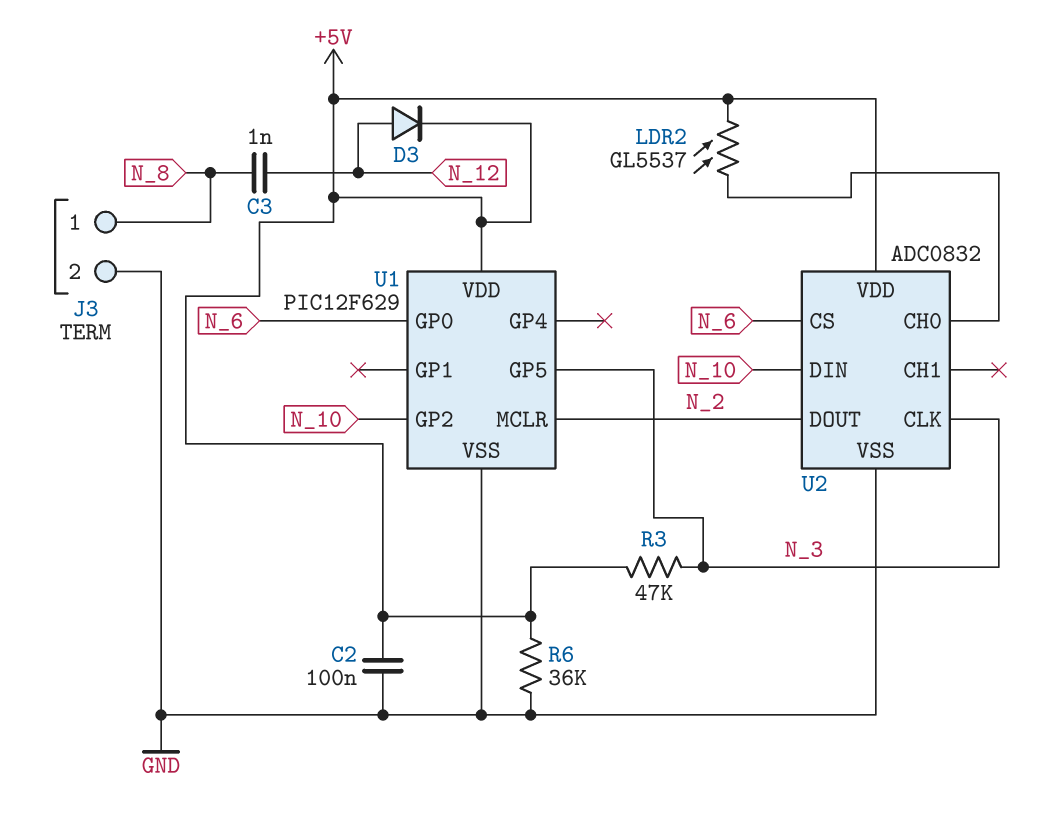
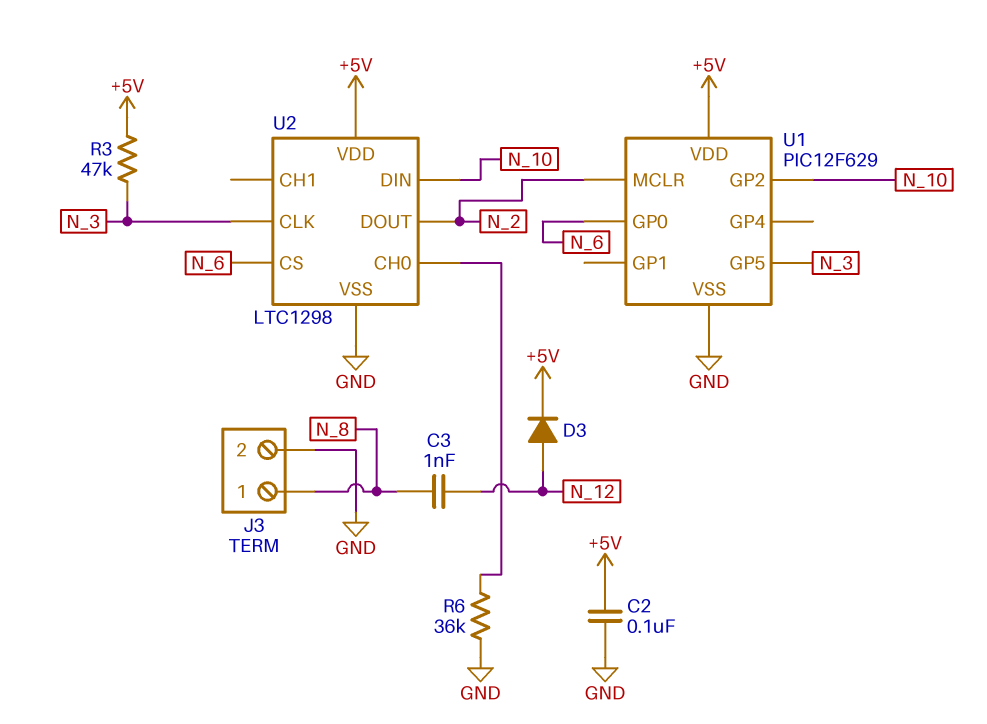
LDR2: GL5537 (+5V, U2/CH0) -> none
R6: 36k (+5V, GND) -> 36k (GND, U2/CH0)
U2: ADC0832 -> LTC1298

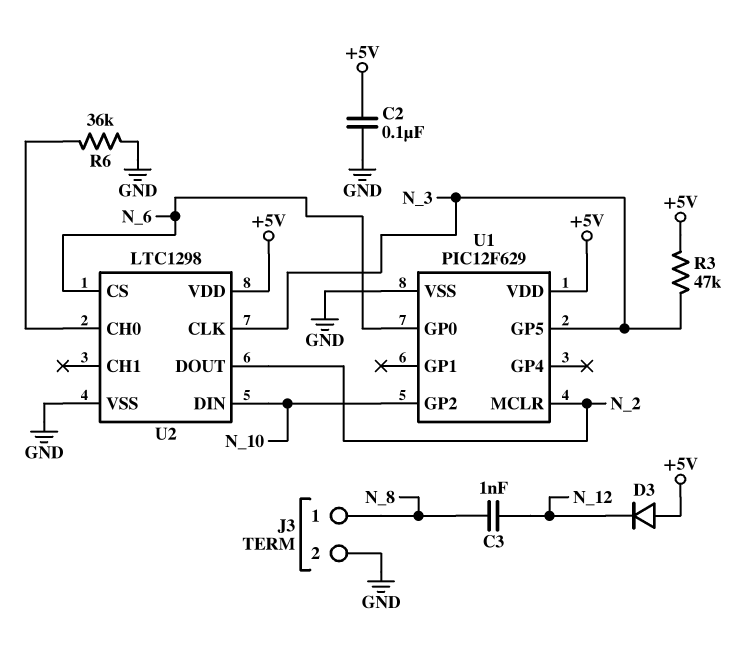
D3: diode (A N_12, K +5V) -> diode (A +5V, K N_12)

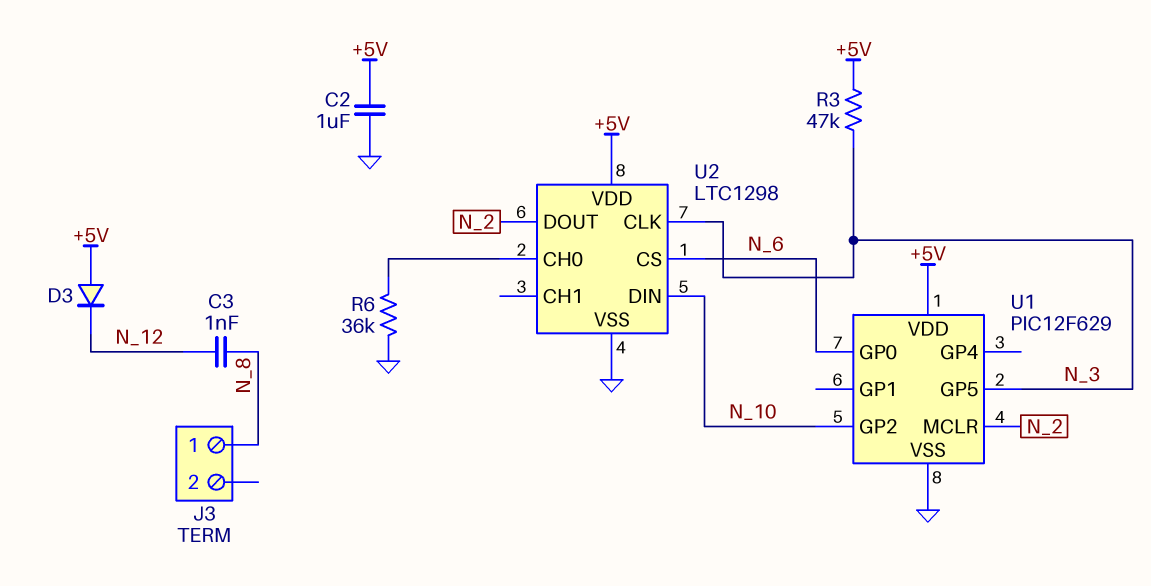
C2: 100nF (+5V, GND) -> 1uF (+5V, GND)
J3 pin 2: GND -> none

